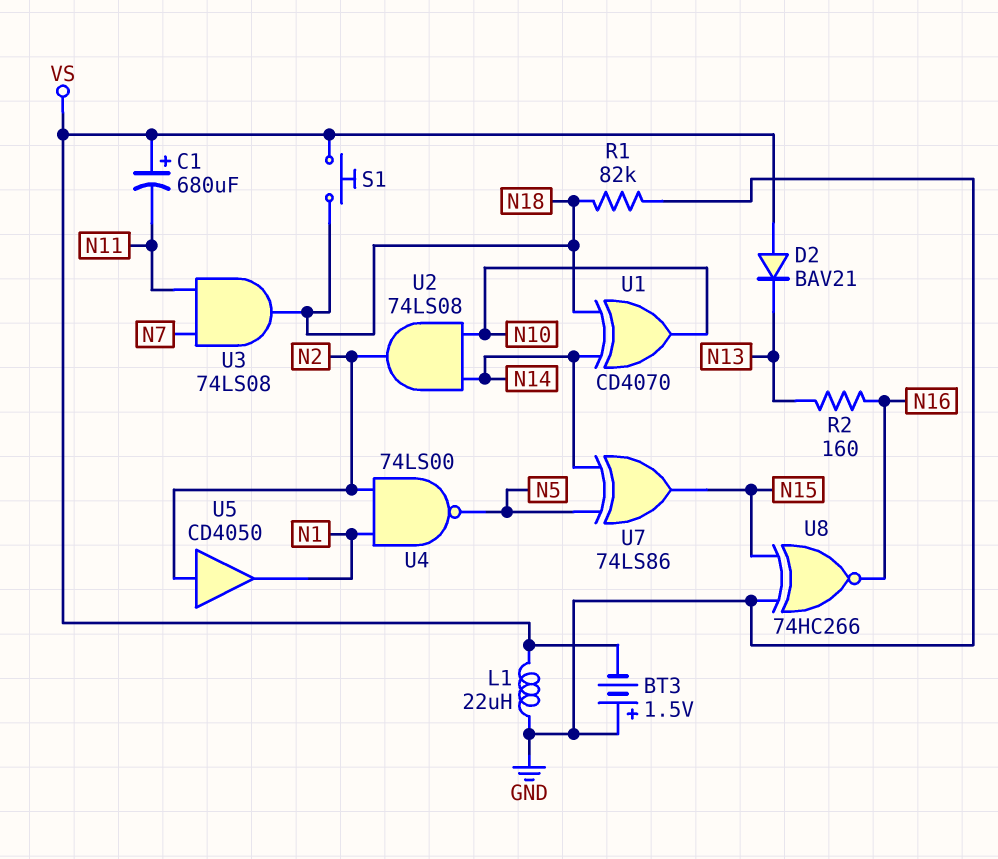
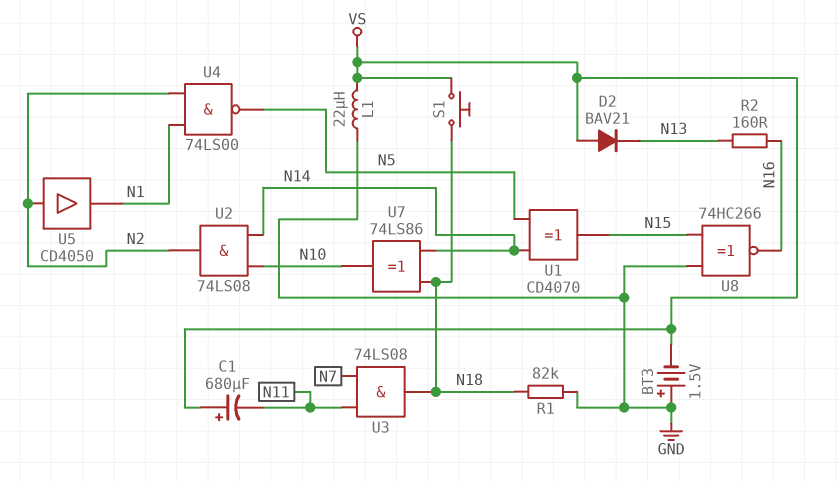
U1: XOR CD4070 (in N14, in N18, out N10) -> XOR CD4070 (in N5, in N14, out N15)
U7: XOR 74LS86 (in N5, in N14, out N15) -> XOR 74LS86 (in N14, in N18, out N10)

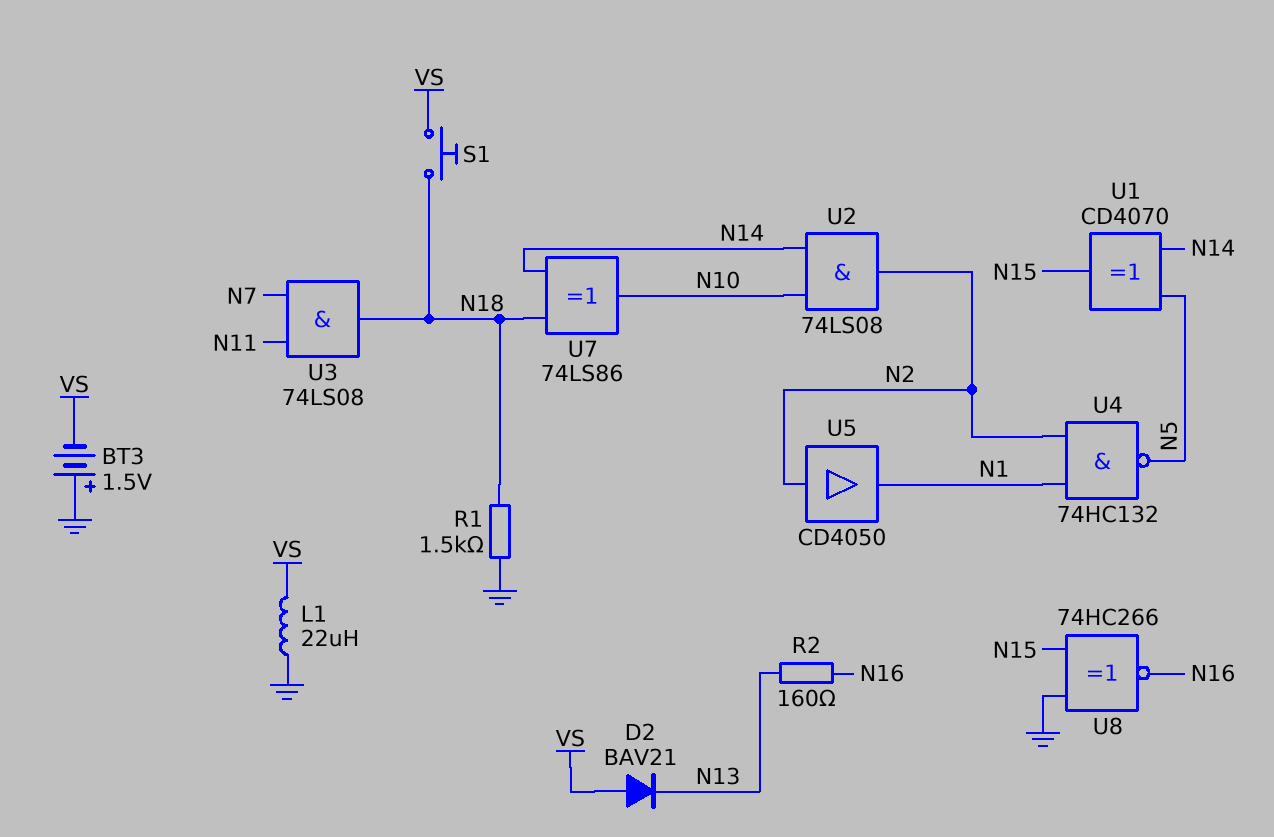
C1: 680uF (plus VS, minus N11) -> none
R1: 82k (GND, N18) -> 1.5k (GND, N18)
U4: NAND 74LS00 (in N1, in N2, out N5) -> NAND 74HC132 (in N1, in N2, out N5)

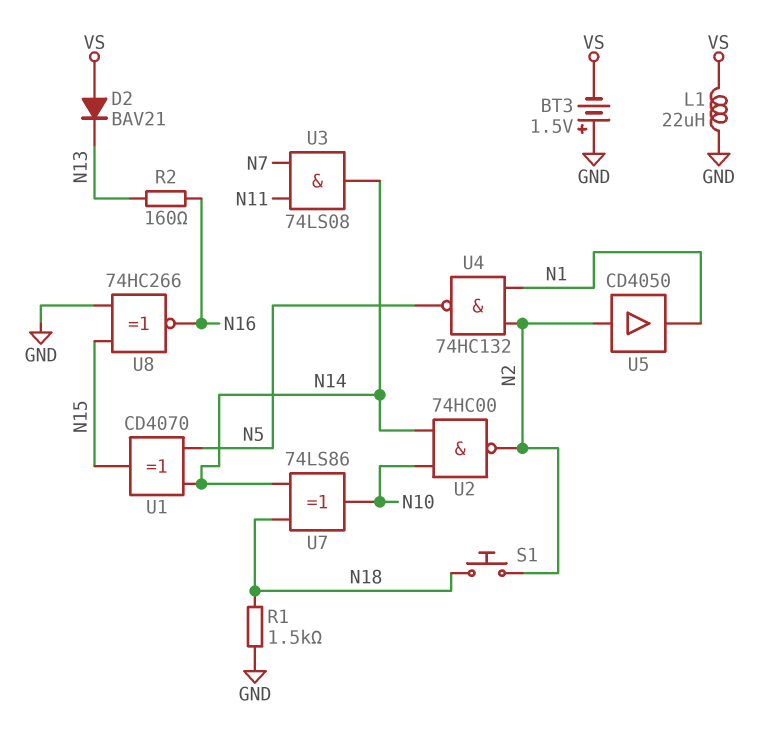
S1: button (N18, VS) -> button (N2, N18)
U2: AND 74LS08 (in N10, in N14, out N2) -> NAND 74HC00 (in N10, in N14, out N2)
U3: AND 74LS08 (in N7, in N11, out N18) -> AND 74LS08 (in N7, in N11, out N14)

